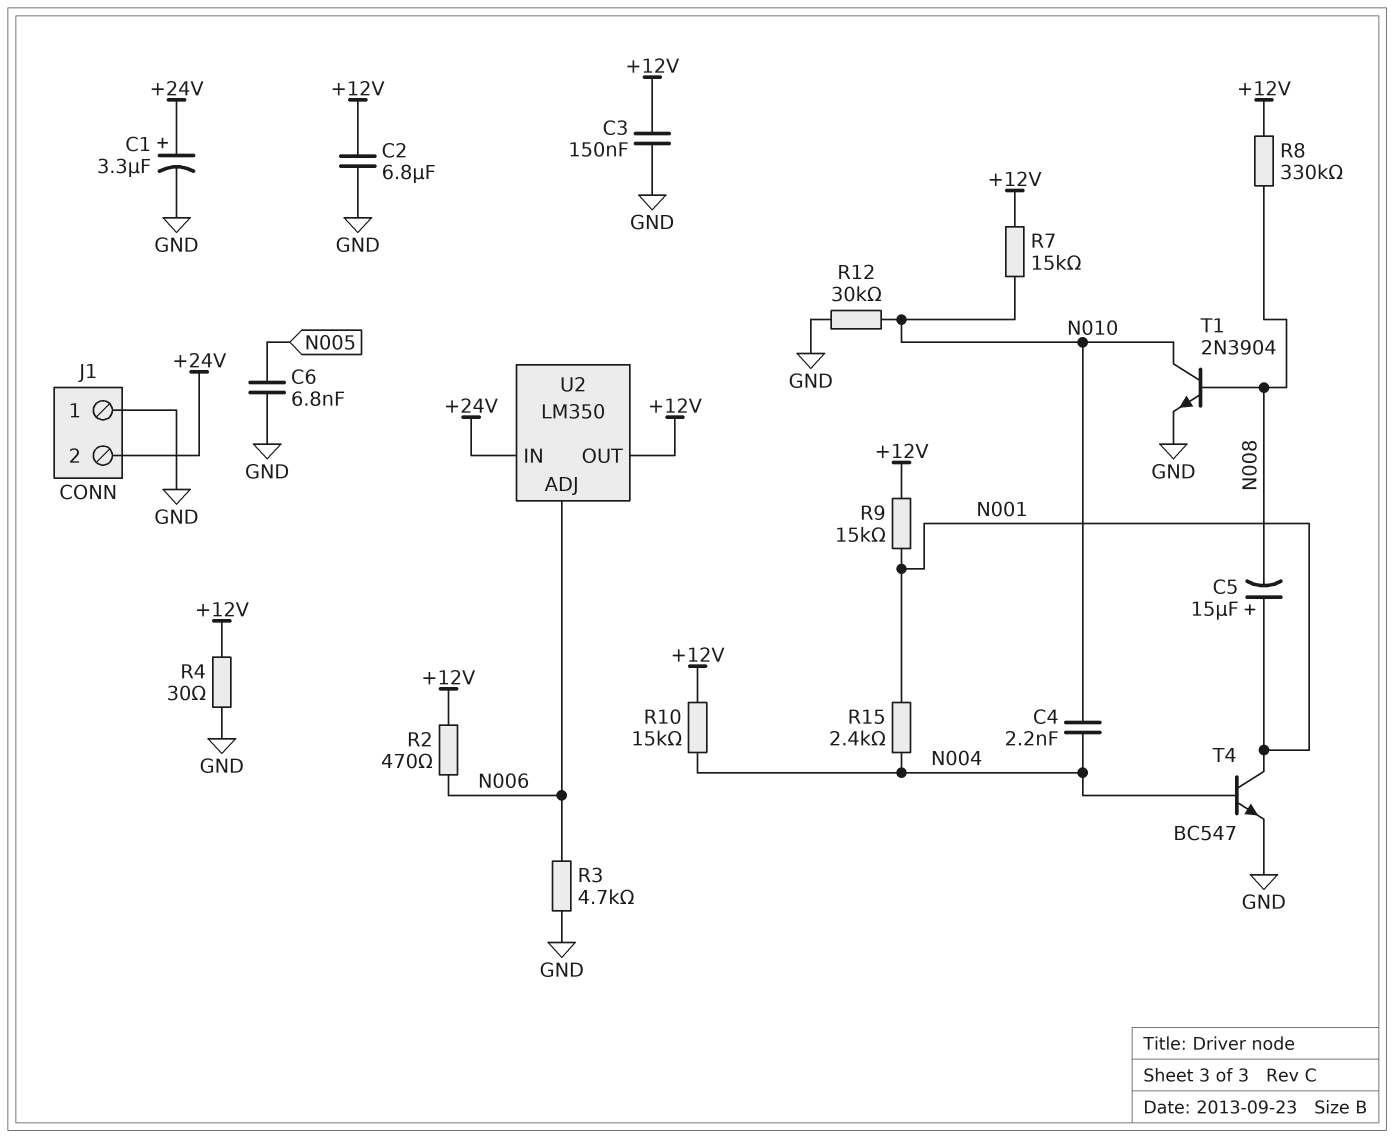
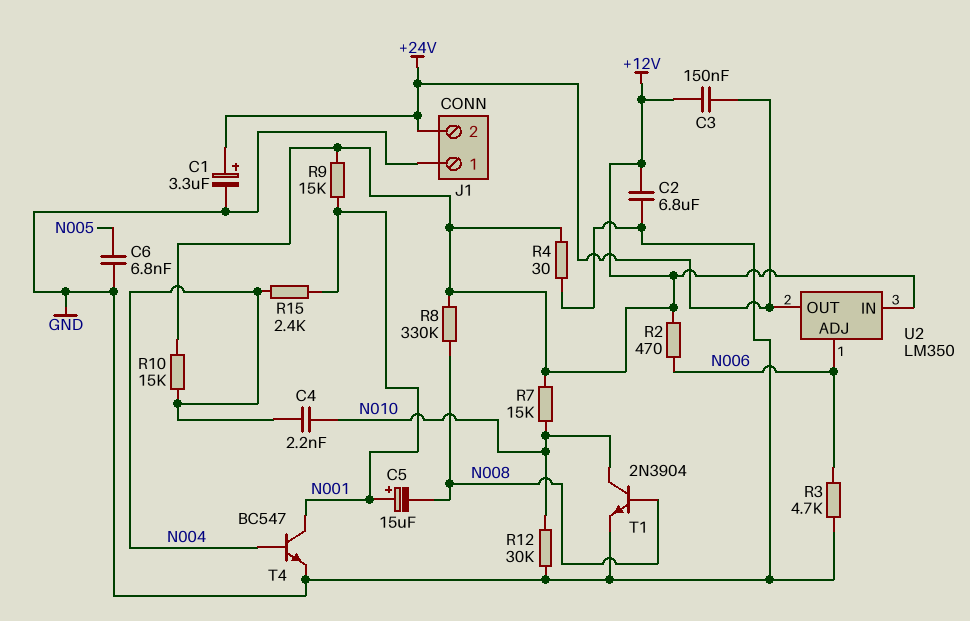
C3: 150nF (+12V, GND) -> 150nF (+12V, +24V)
U2 pin IN: +24V -> +12V
U2 pin OUT: +12V -> +24V

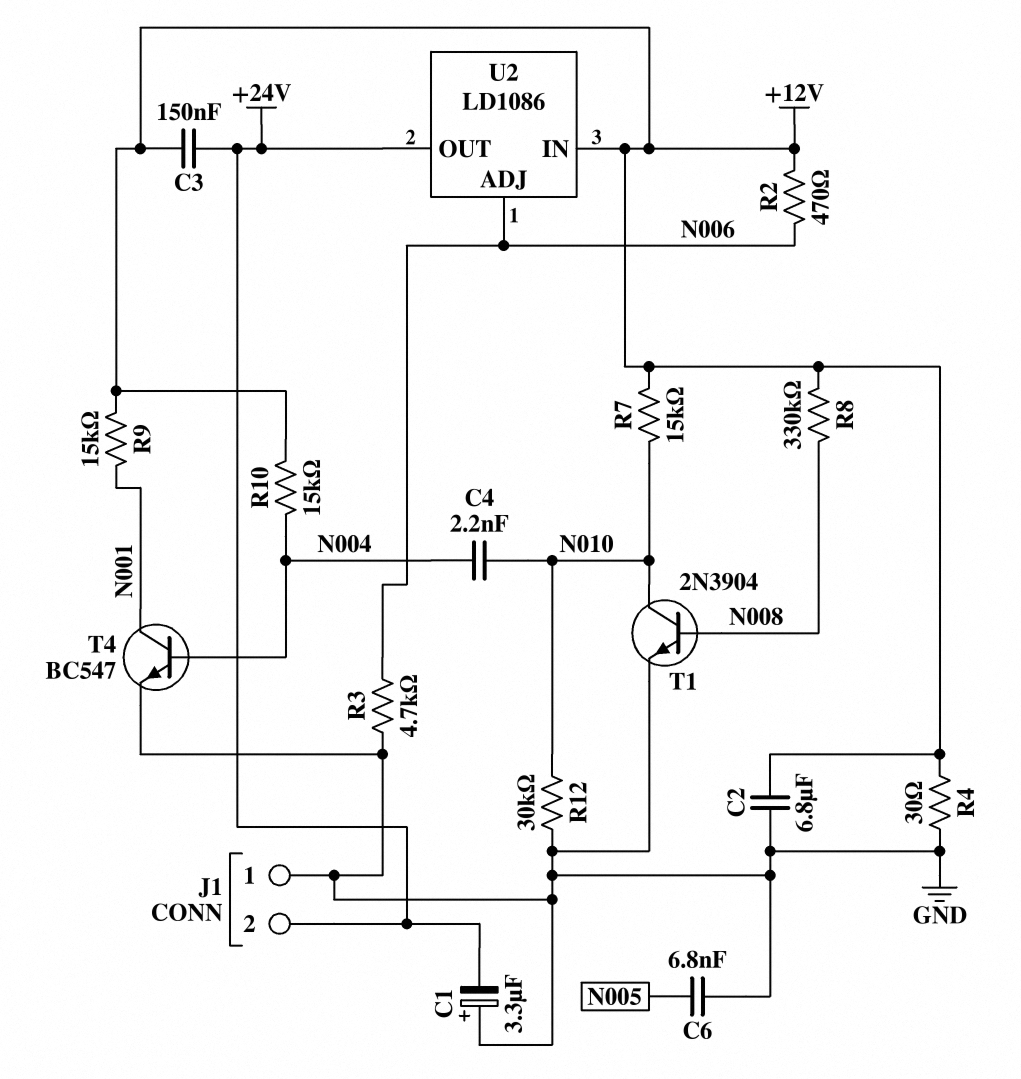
C1: 3.3uF (plus +24V, minus GND) -> 3.3uF (plus GND, minus +24V)
C5: 15uF (plus N001, minus N008) -> none
R15: 2.4k (N001, N004) -> none
U2: LM350 -> LD1086

